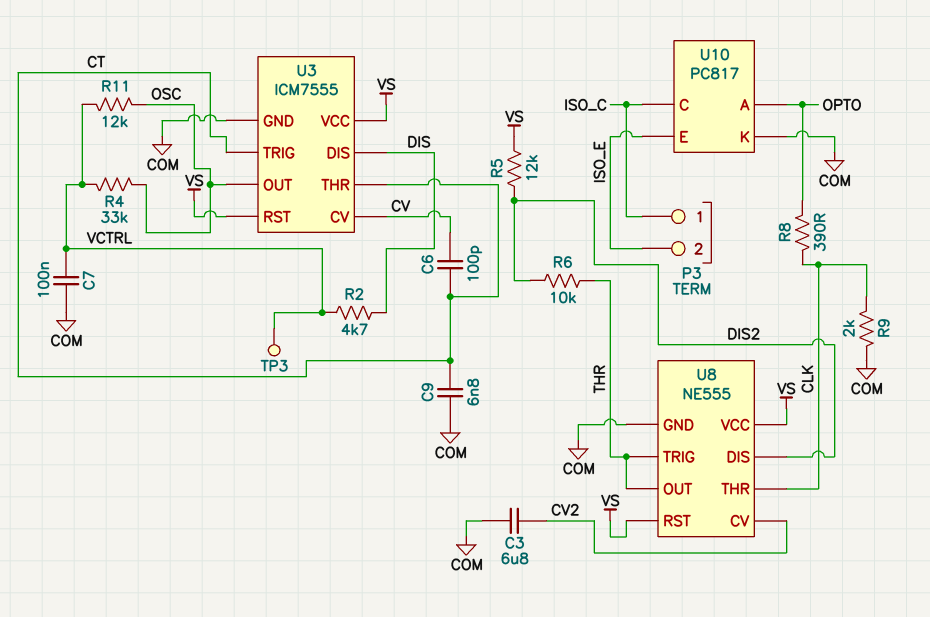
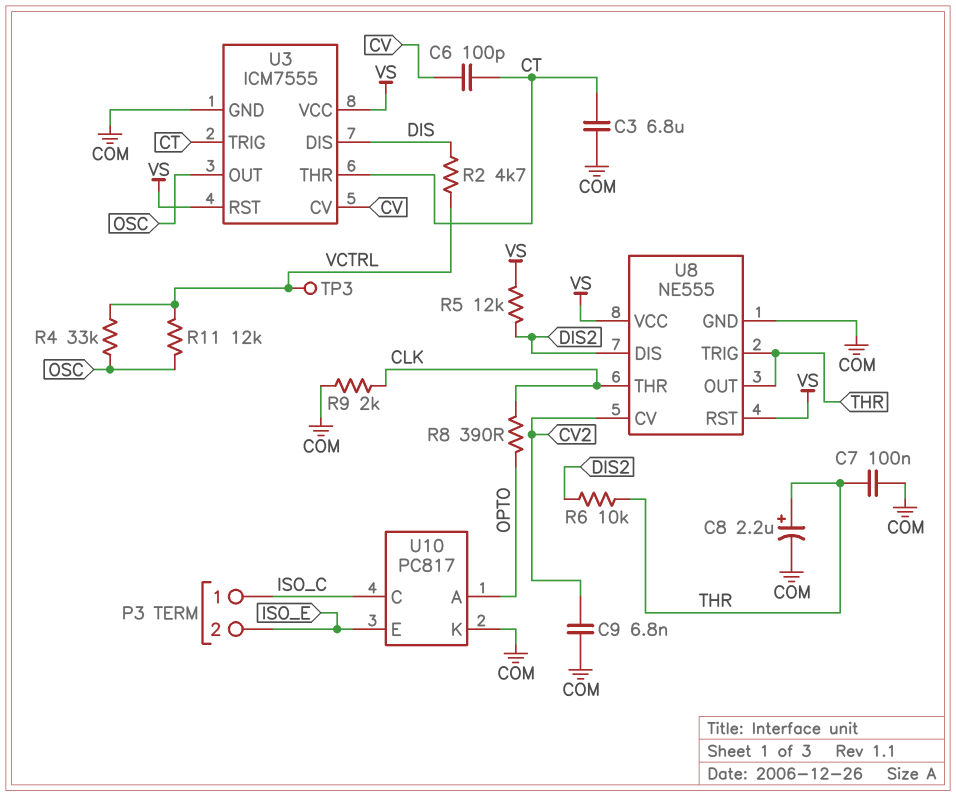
C3: 6.8uF (COM, CV2) -> 6.8uF (COM, CT)
C7: 100nF (COM, VCTRL) -> 100nF (COM, THR)
C8: none -> 2.2uF (plus THR, minus COM)
C9: 6.8nF (COM, CT) -> 6.8nF (COM, CV2)

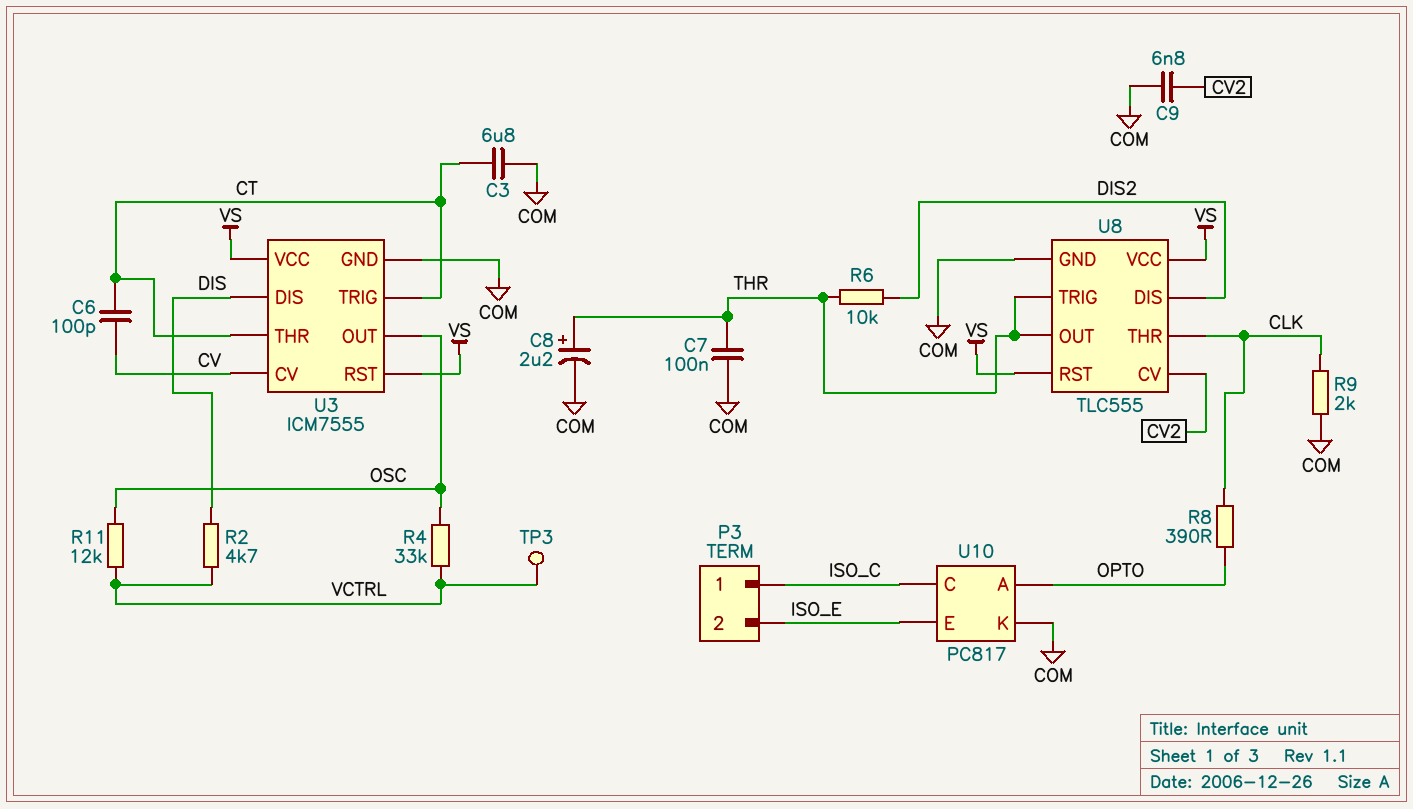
R5: 12k (DIS2, VS) -> none
U8: NE555 -> TLC555

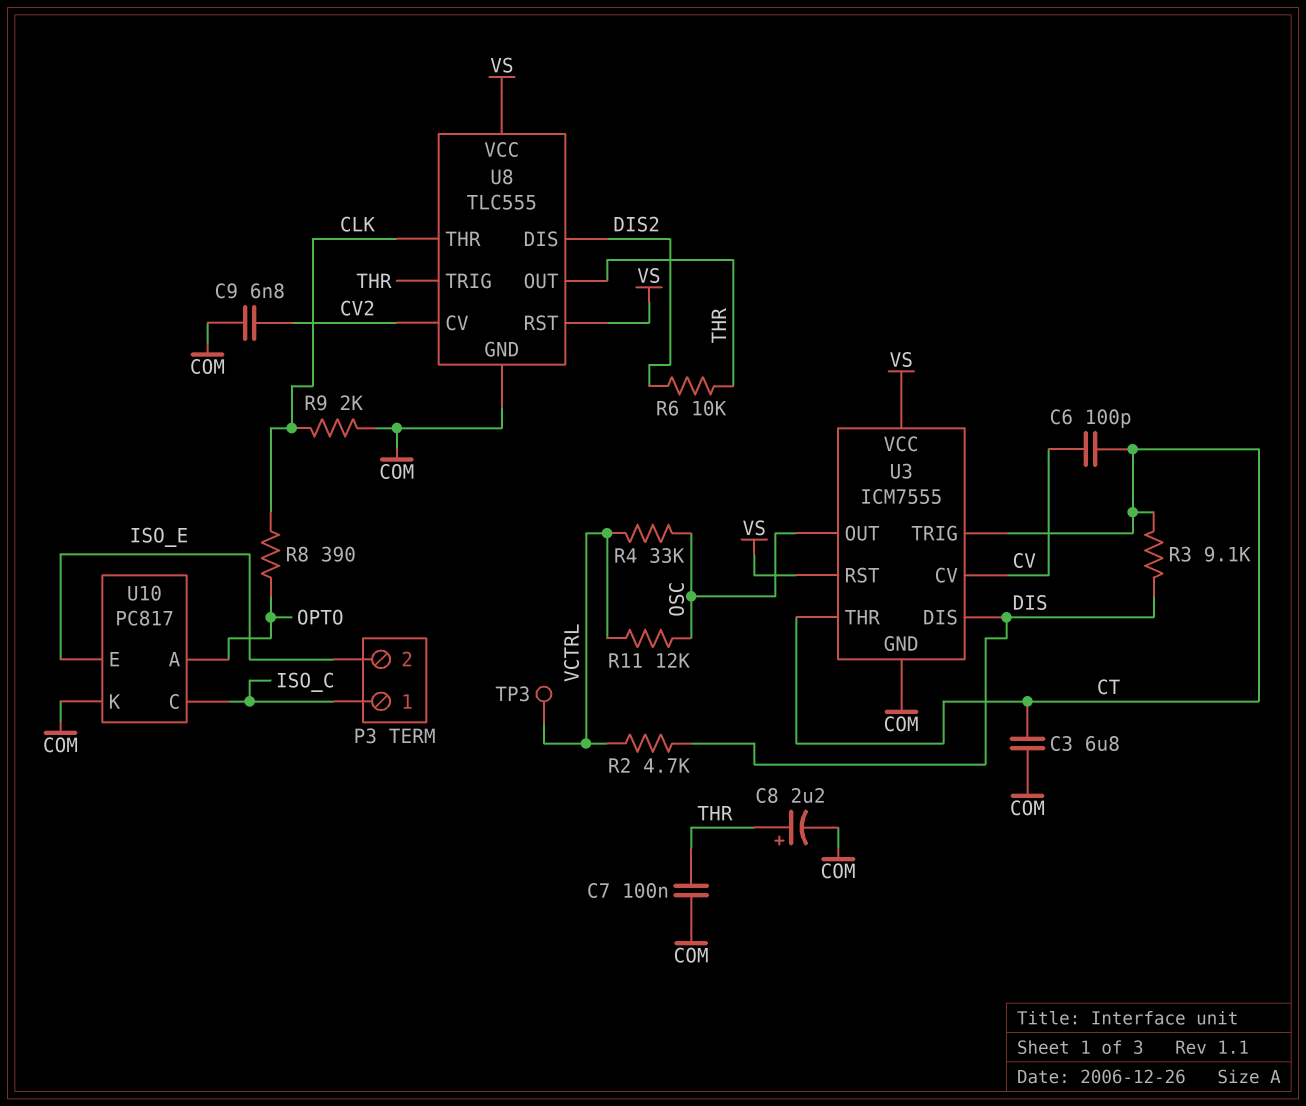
R3: none -> 9.1k (CT, DIS)

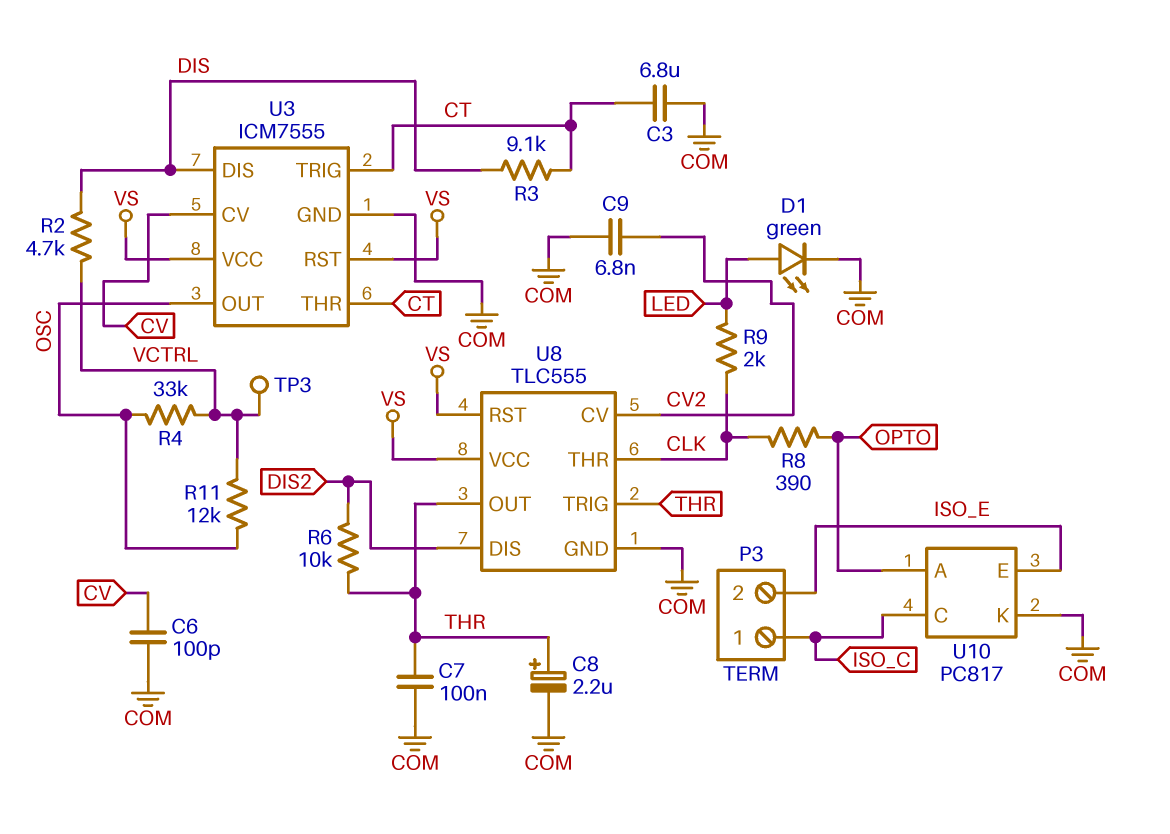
C6: 100pF (CT, CV) -> 100pF (COM, CV)
D1: none -> LED green (A LED, K COM)
R9: 2k (CLK, COM) -> 2k (CLK, LED)

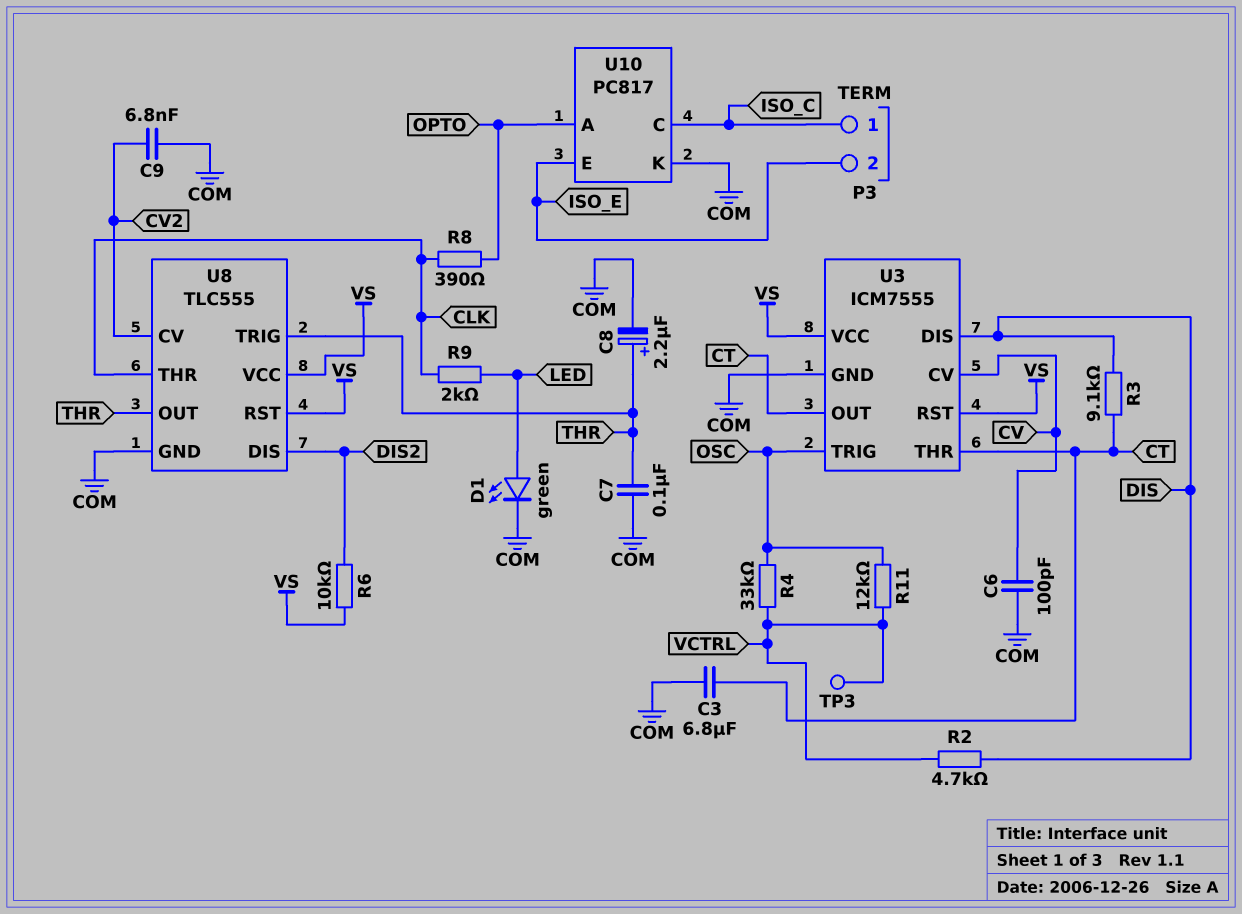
R6: 10k (DIS2, THR) -> 10k (DIS2, VS)
U3 pin OUT: OSC -> CT
U3 pin TRIG: CT -> OSC

